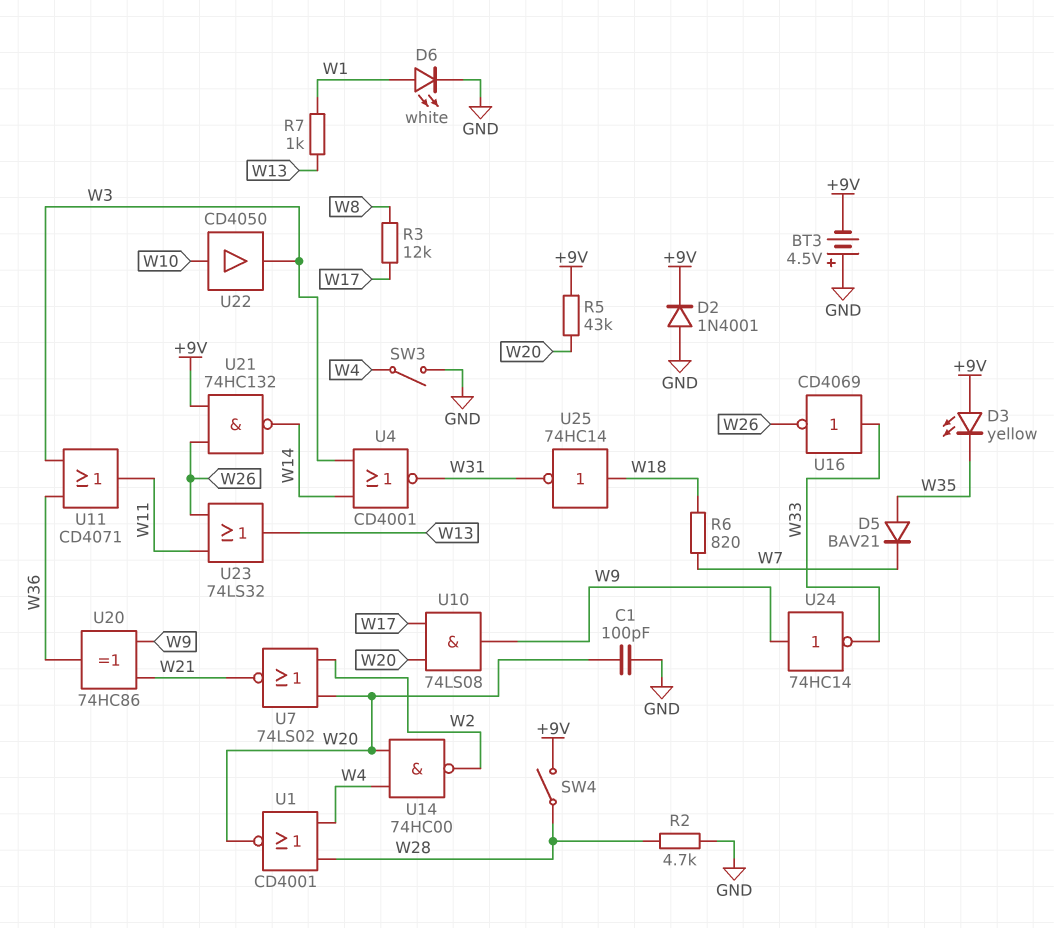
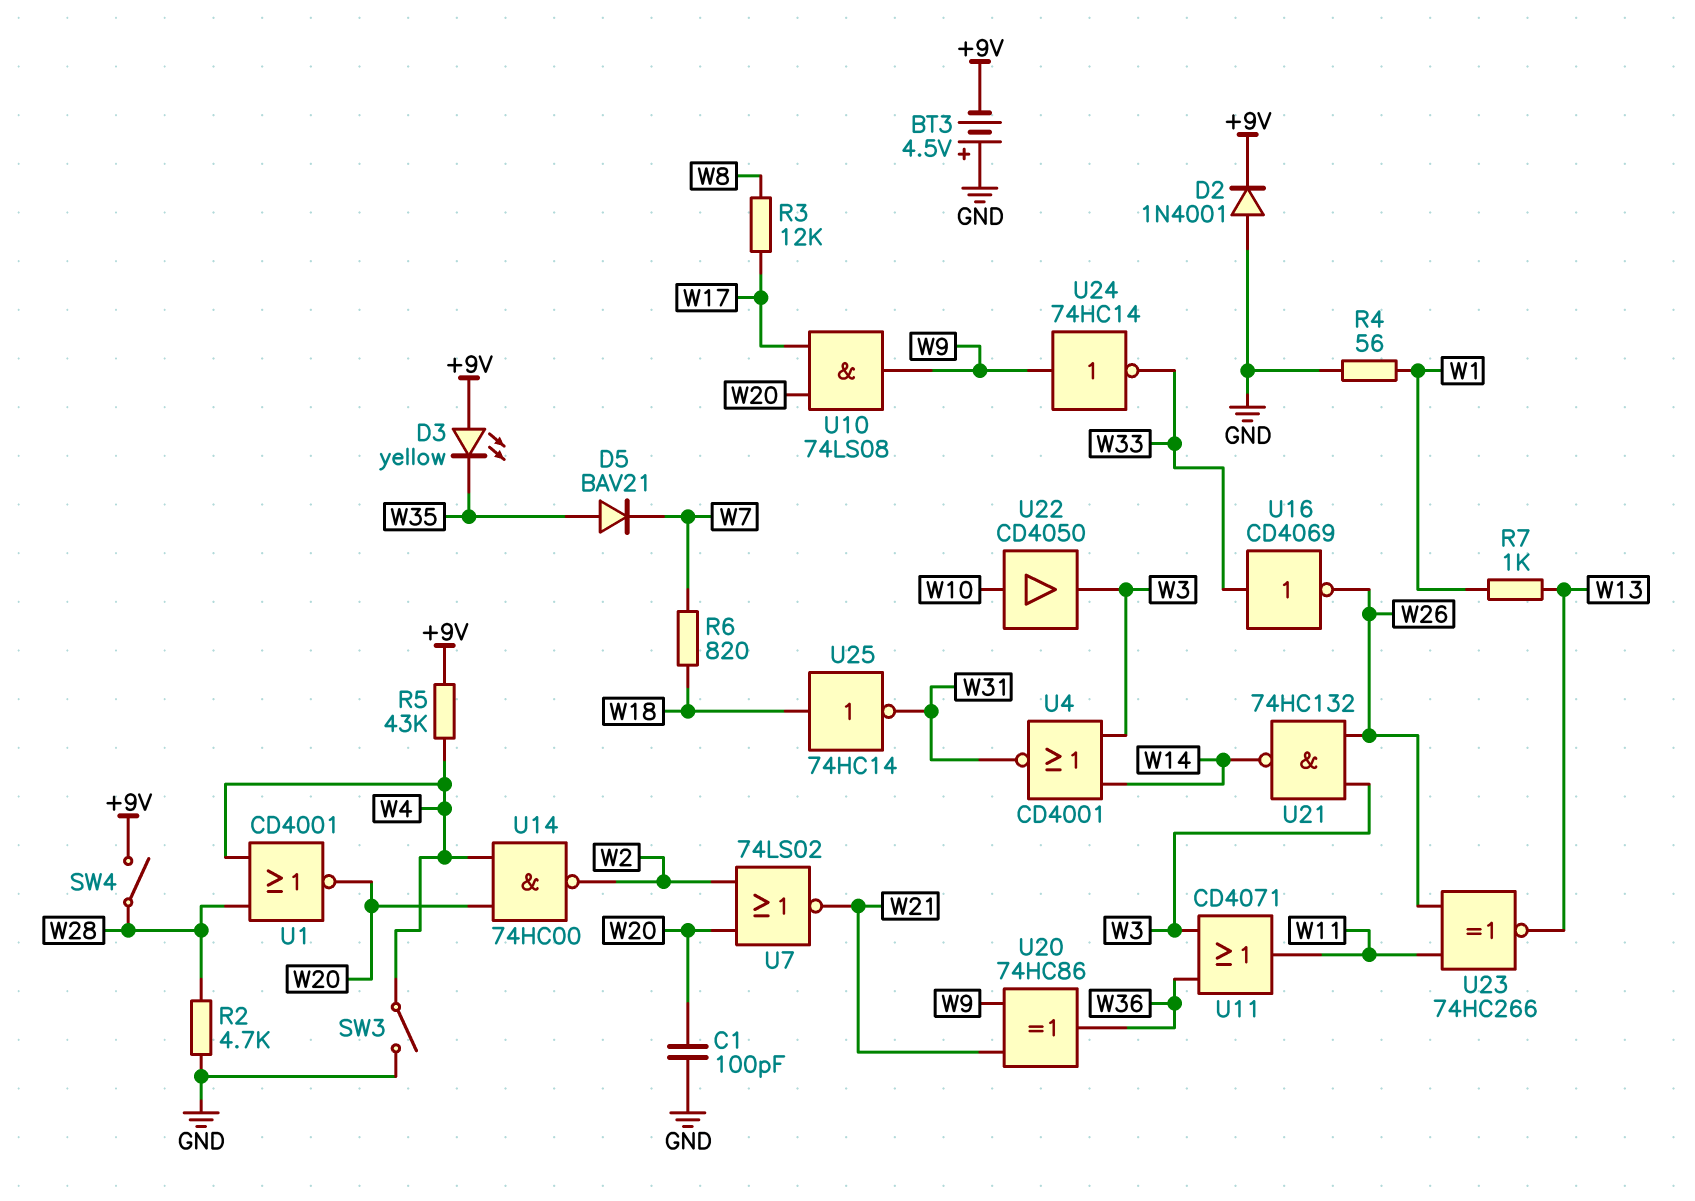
D6: LED white (A W1, K GND) -> none
R4: none -> 56 (GND, W1)
R5: 43k (+9V, W20) -> 43k (+9V, W4)
U21: NAND 74HC132 (in +9V, in W26, out W14) -> NAND 74HC132 (in W3, in W26, out W14)
U23: OR 74LS32 (in W11, in W26, out W13) -> XNOR 74HC266 (in W11, in W26, out W13)

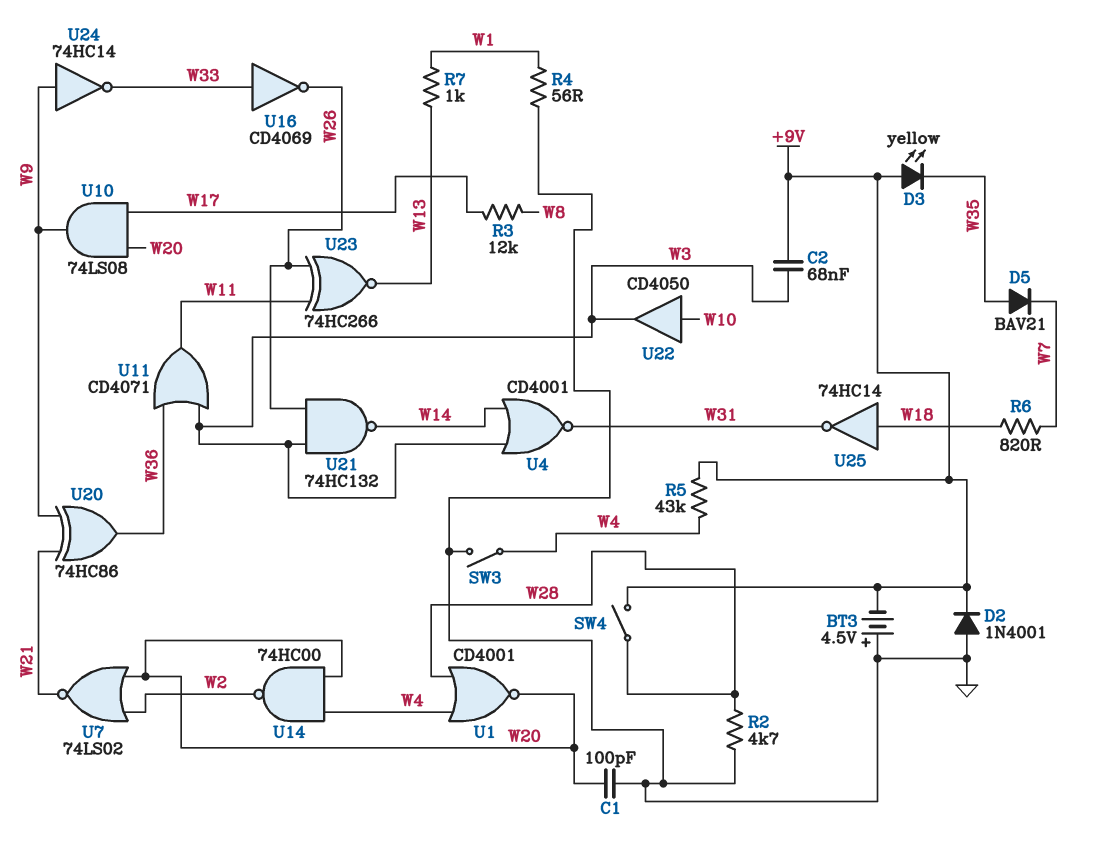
C2: none -> 68nF (+9V, W3)

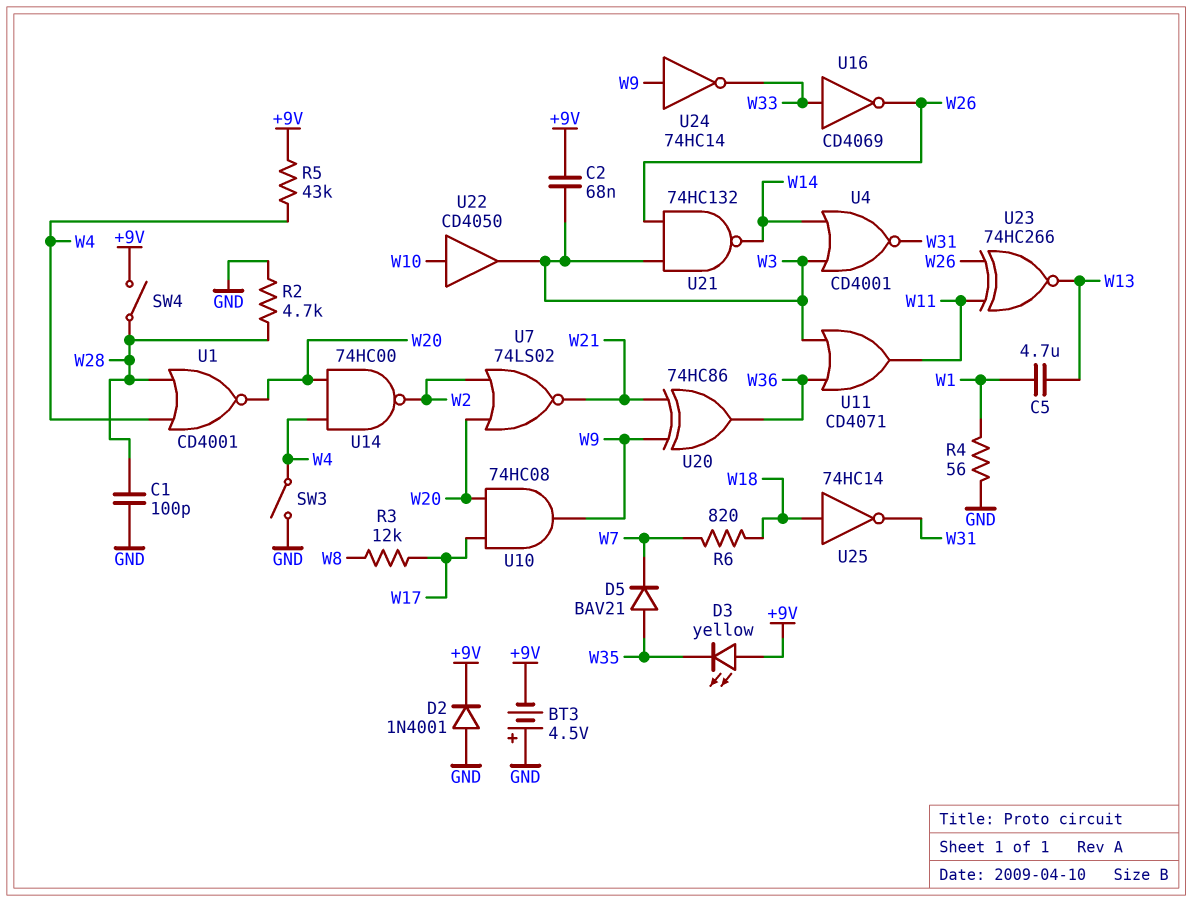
C1: 100pF (GND, W20) -> 100pF (GND, W28)
C5: none -> 4.7uF (W1, W13)
R7: 1k (W1, W13) -> none
U10: AND 74LS08 (in W17, in W20, out W9) -> AND 74HC08 (in W17, in W20, out W9)

